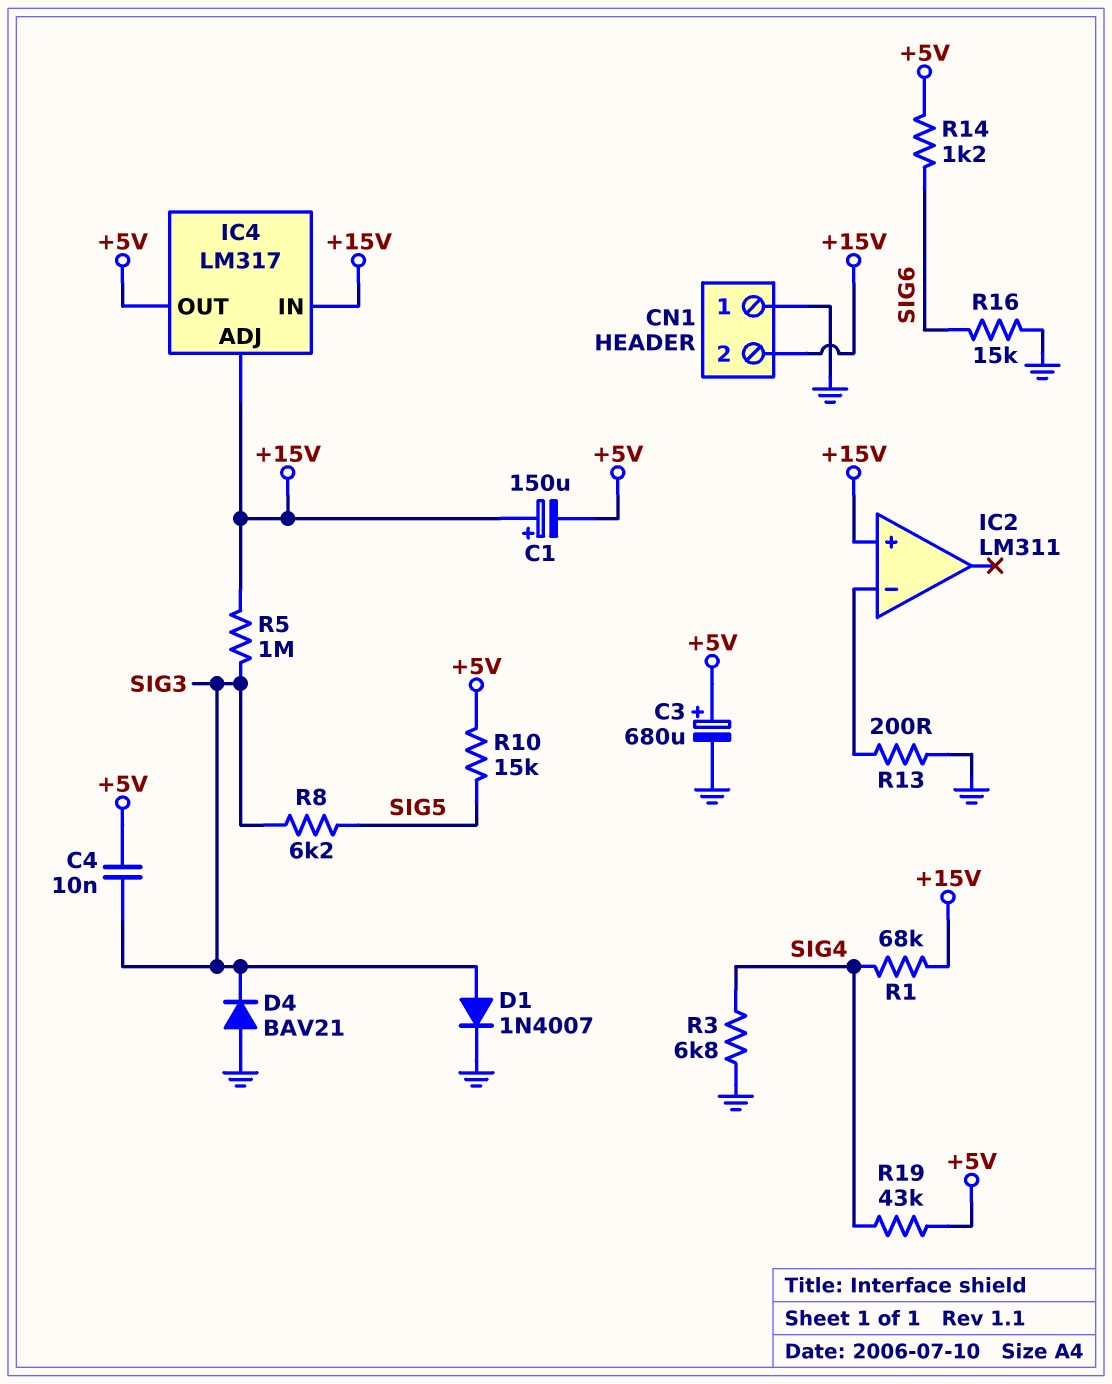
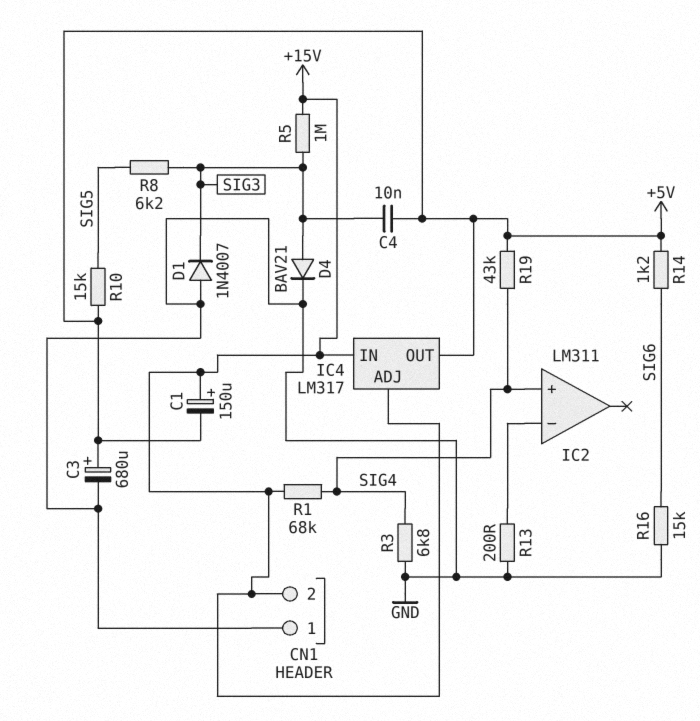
D1: diode 1N4007 (A SIG3, K GND) -> diode 1N4007 (A GND, K SIG3)
D4: diode BAV21 (A GND, K SIG3) -> diode BAV21 (A SIG3, K GND)
IC2 pin in+: +15V -> SIG4

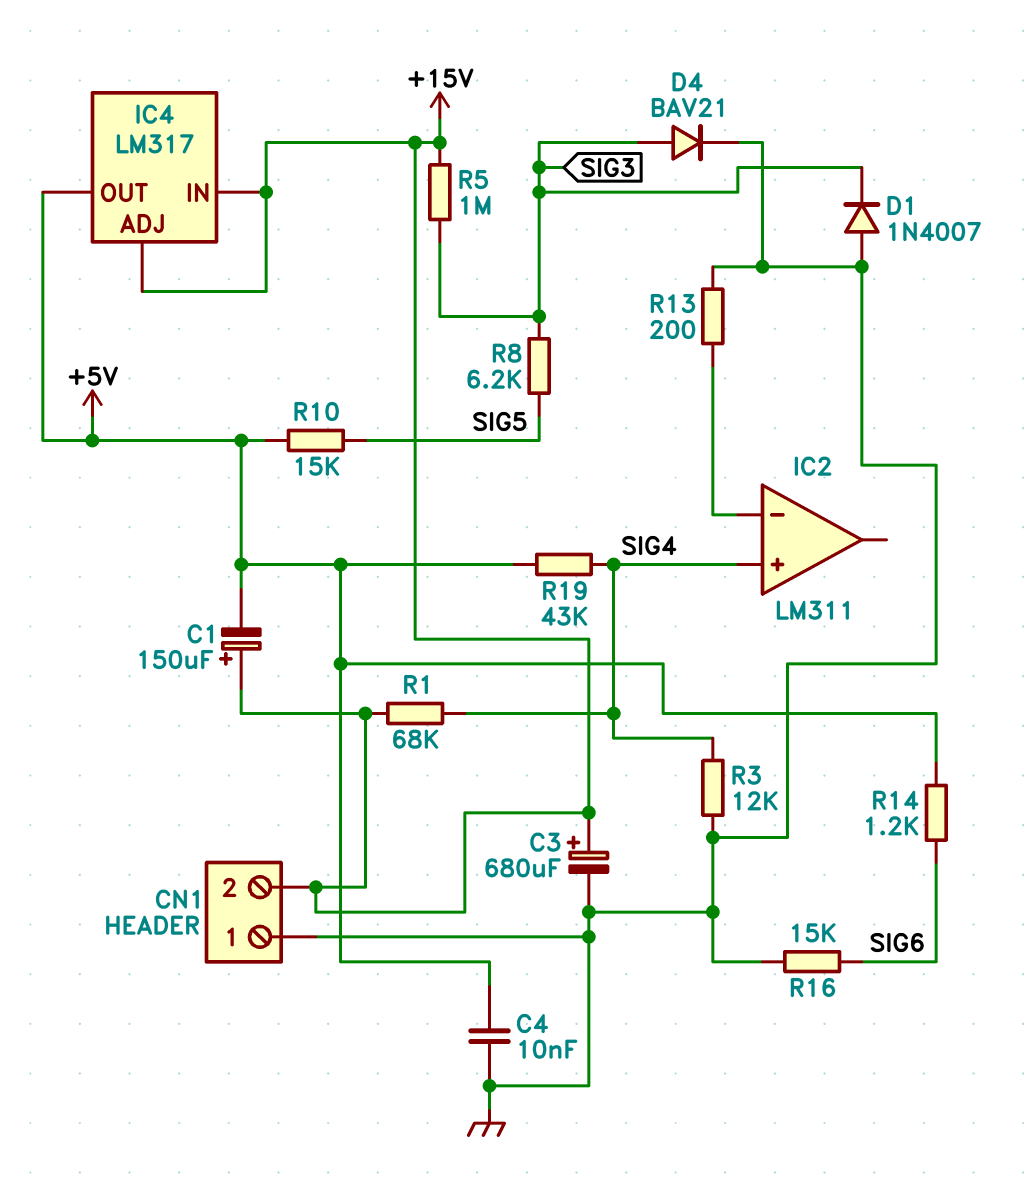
C3: 680uF (plus +5V, minus GND) -> 680uF (plus +15V, minus GND)
C4: 10nF (+5V, SIG3) -> 10nF (+5V, GND)
R3: 6.8k (GND, SIG4) -> 12k (GND, SIG4)

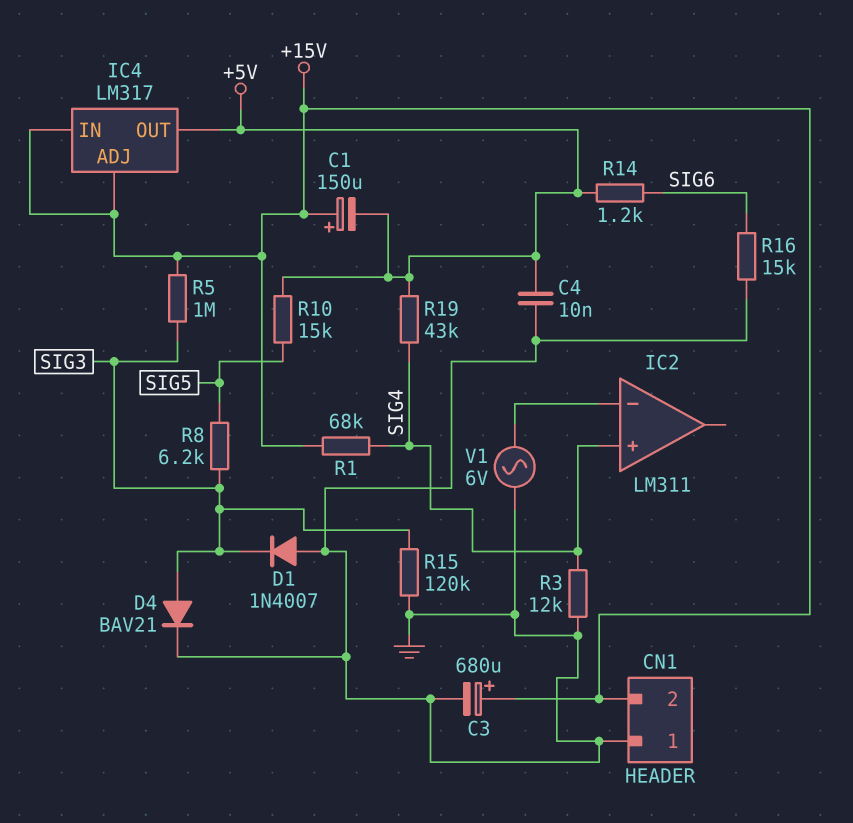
R13: 200 (GND, IC2/in-) -> none
R15: none -> 120k (GND, SIG3)
V1: none -> AC 6V (GND, IC2/in-)

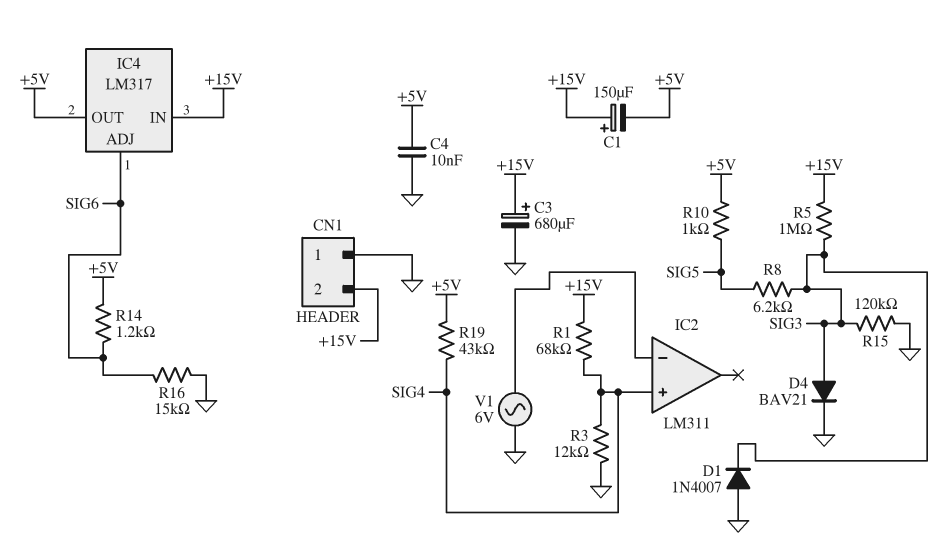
IC4 pin ADJ: +15V -> SIG6
R10: 15k (+5V, SIG5) -> 1k (+5V, SIG5)

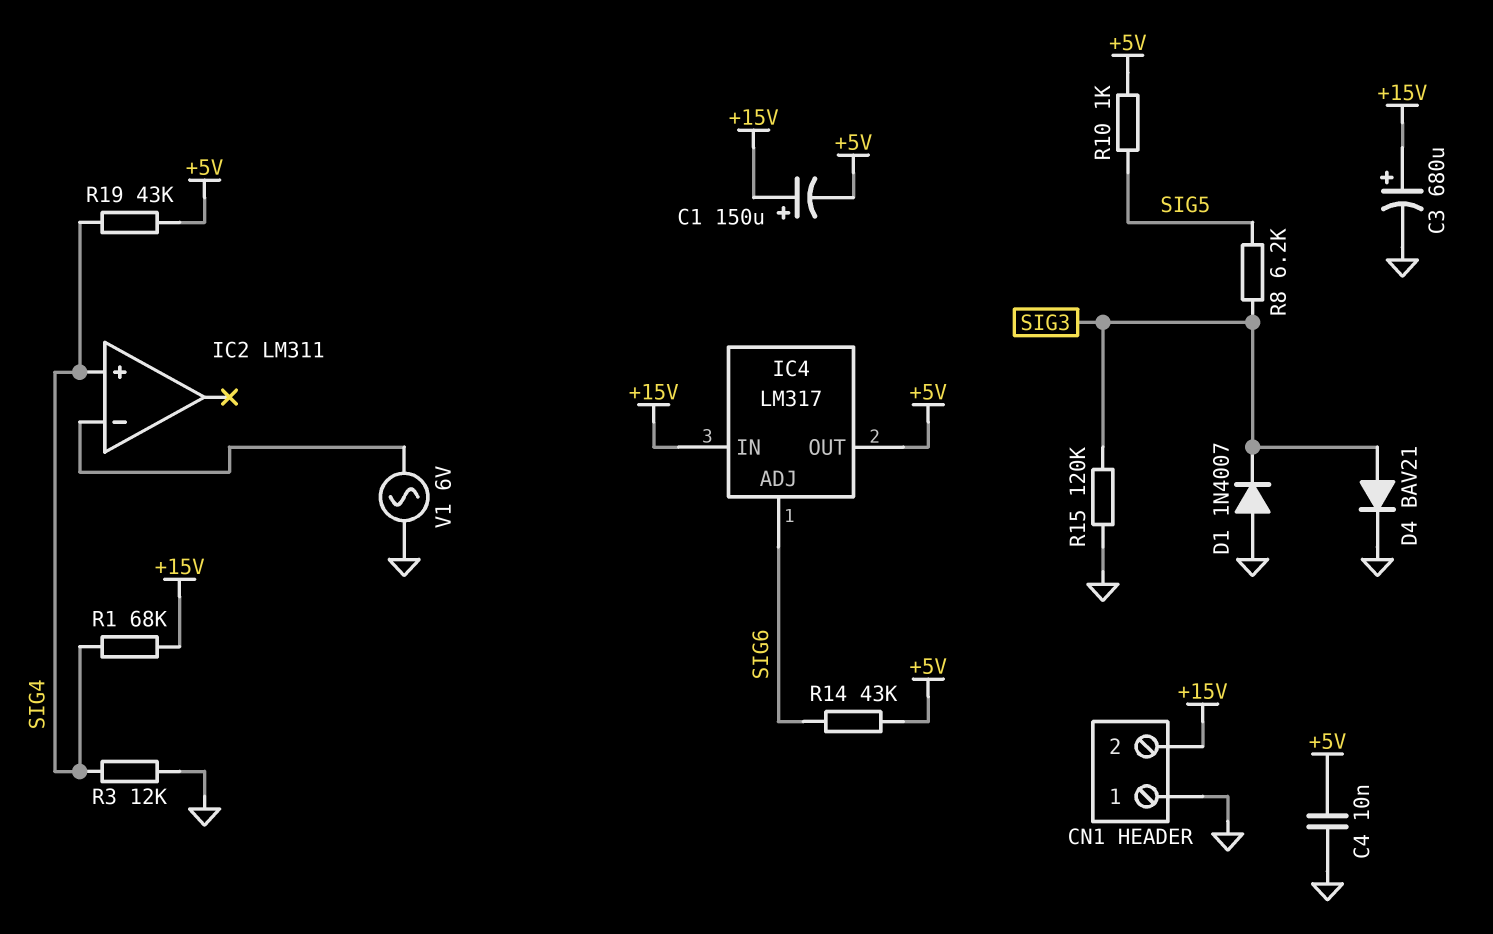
R5: 1M (+15V, SIG3) -> none
R14: 1.2k (+5V, SIG6) -> 43k (+5V, SIG6)
R16: 15k (GND, SIG6) -> none

